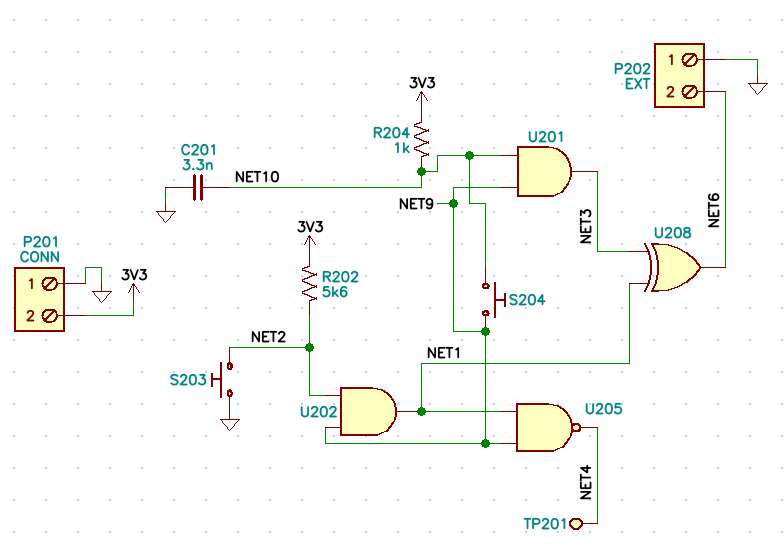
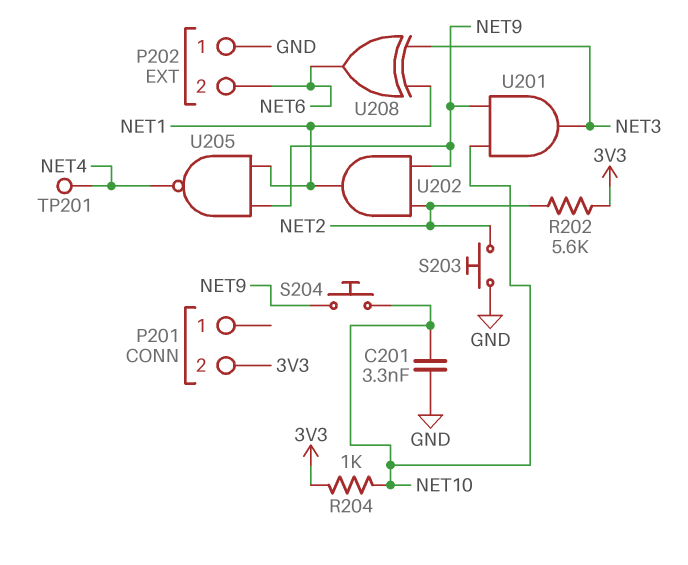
P201 pin 1: GND -> none

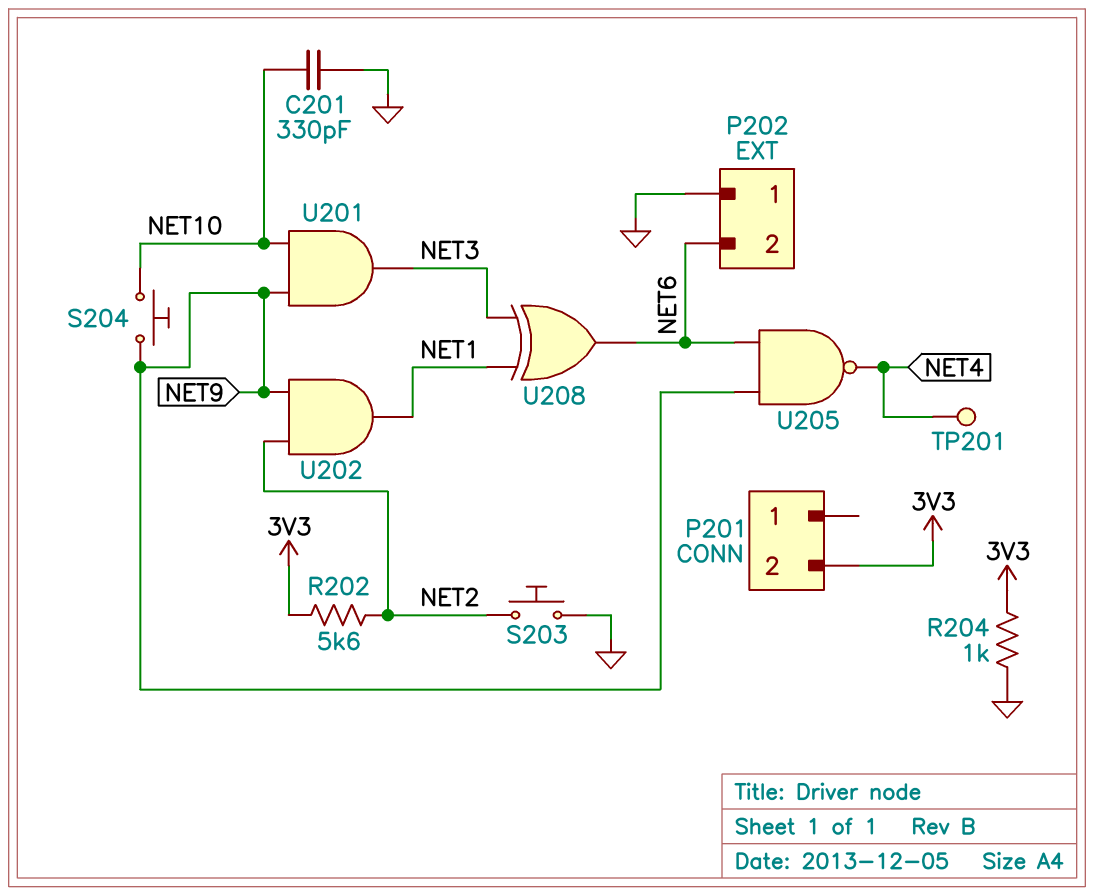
C201: 3.3nF (GND, NET10) -> 330pF (GND, NET10)
R204: 1k (3V3, NET10) -> 1k (3V3, GND)
U205: NAND (in NET1, in NET9, out NET4) -> NAND (in NET6, in NET9, out NET4)

